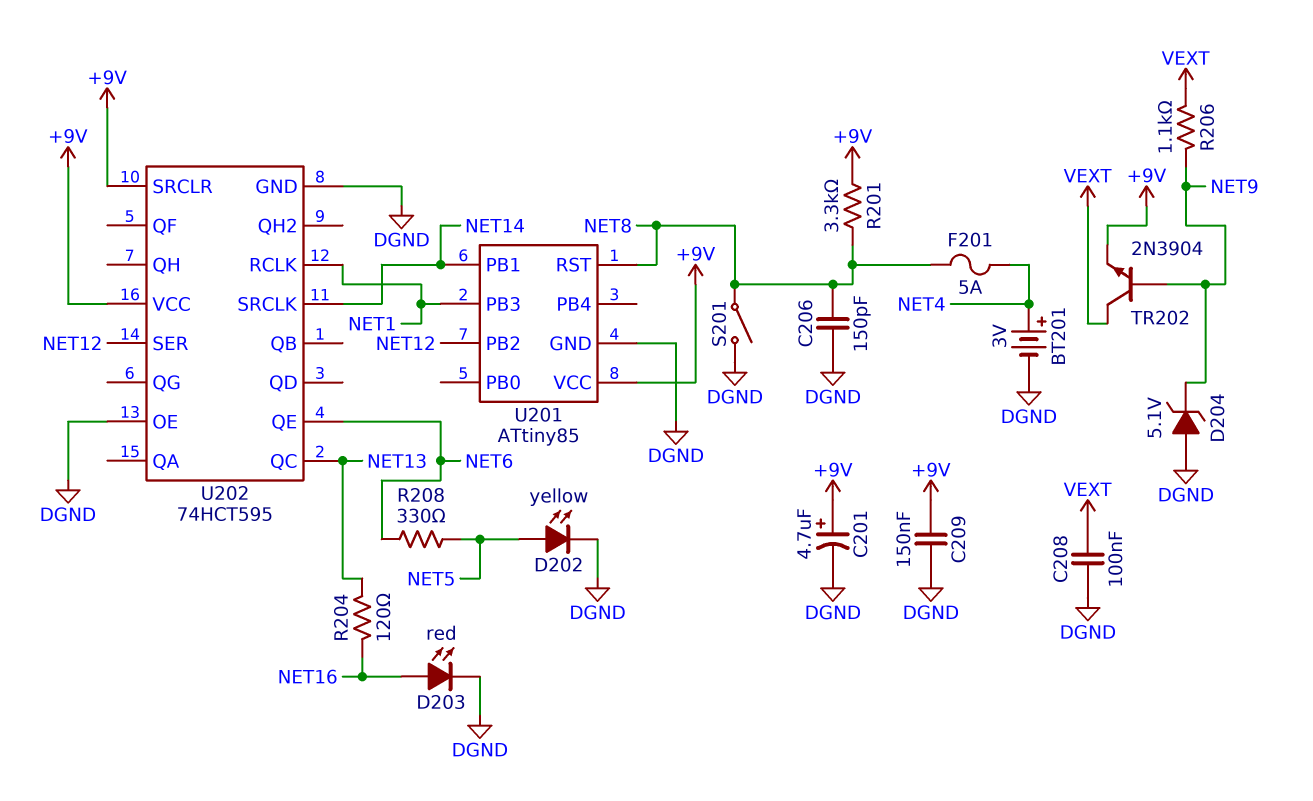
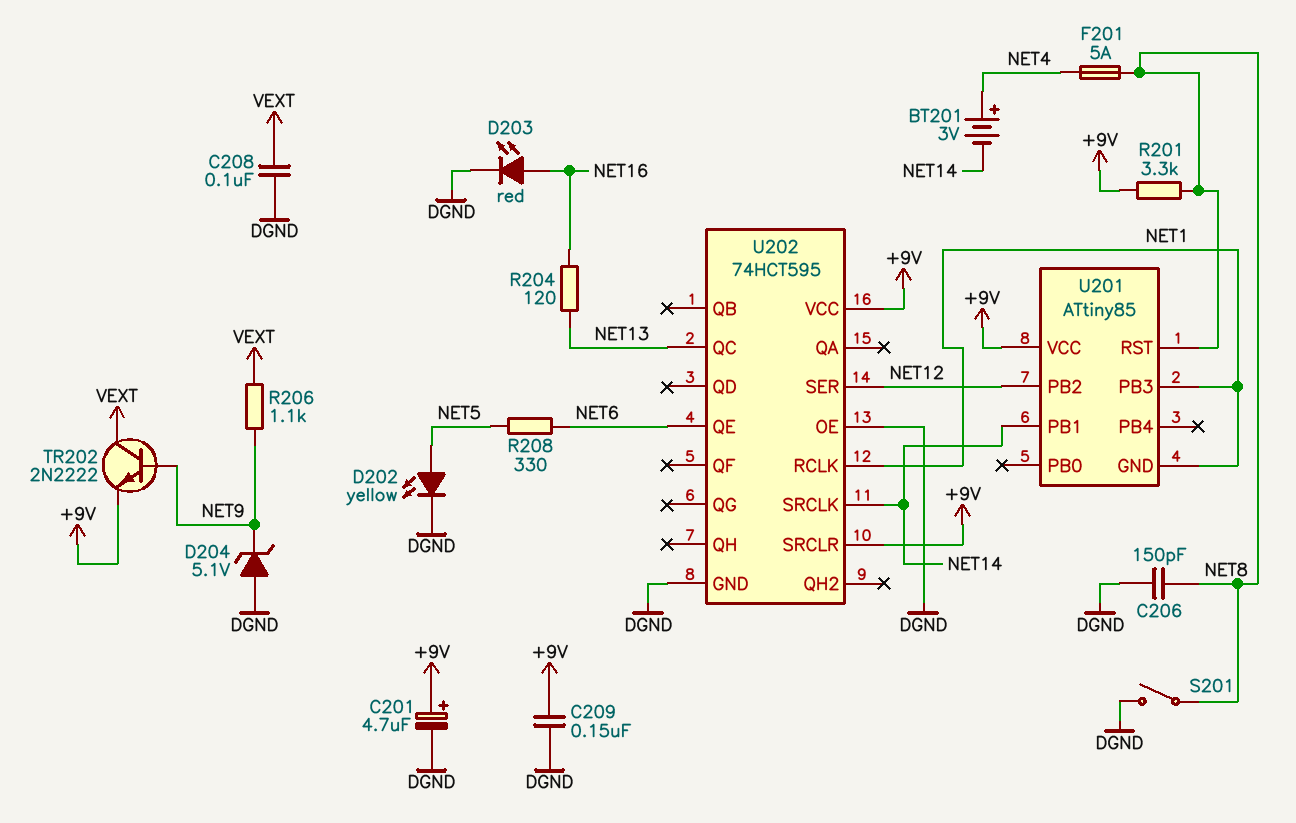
BT201: 3V (plus NET4, minus DGND) -> 3V (plus NET4, minus NET14)
TR202: NPN 2N3904 (B NET9, C VEXT, E +9V) -> NPN 2N2222 (B NET9, C VEXT, E +9V)
U201 pin GND: DGND -> NET1

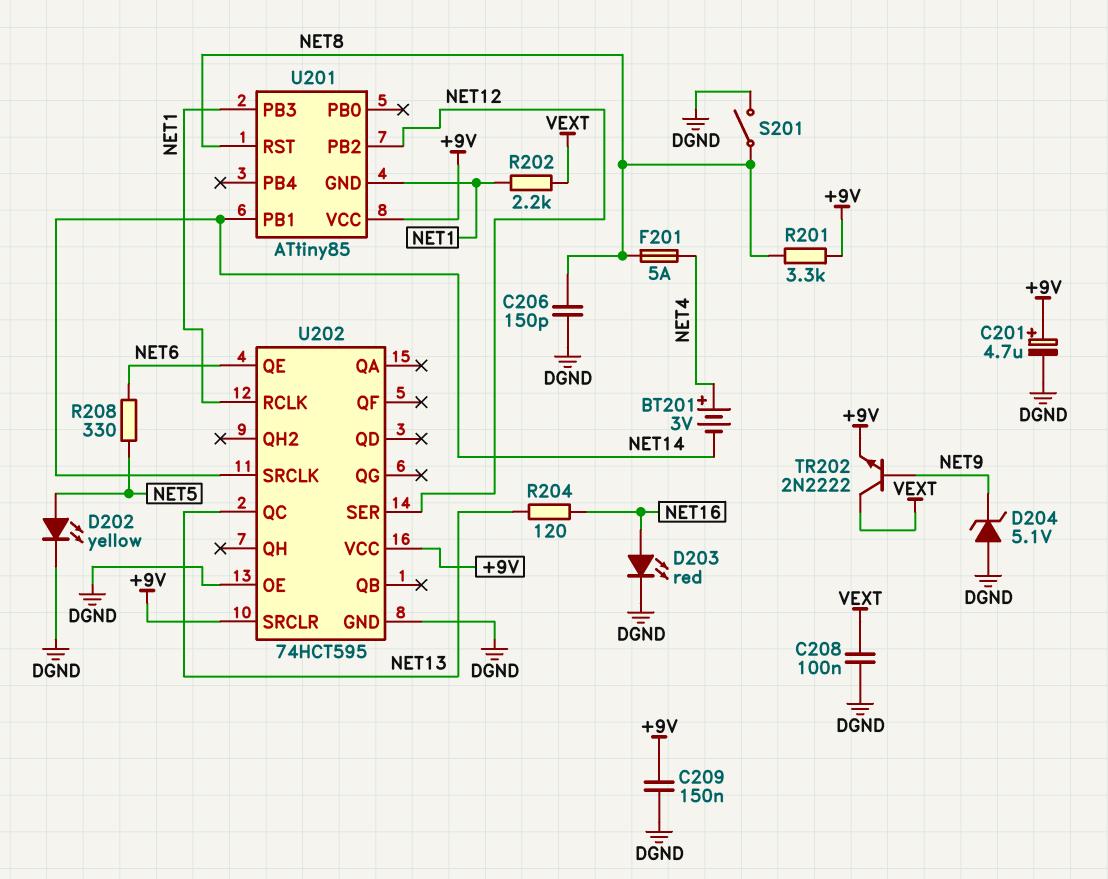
R202: none -> 2.2k (NET1, VEXT)
R206: 1.1k (NET9, VEXT) -> none

